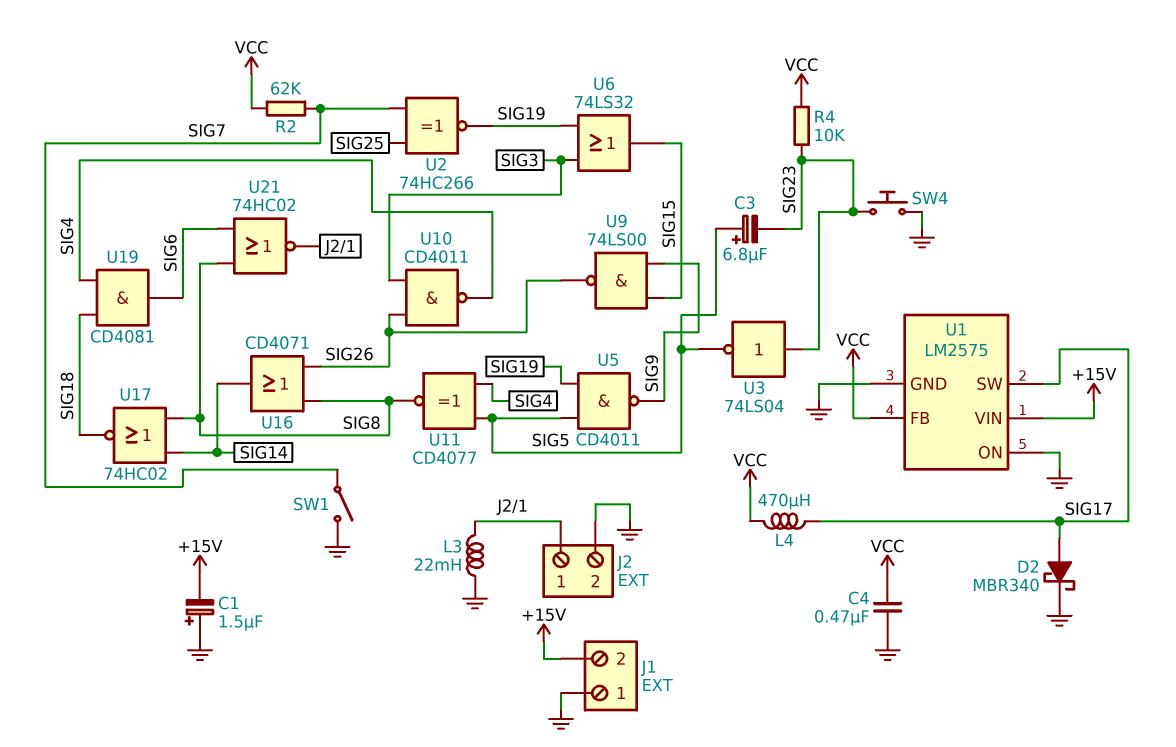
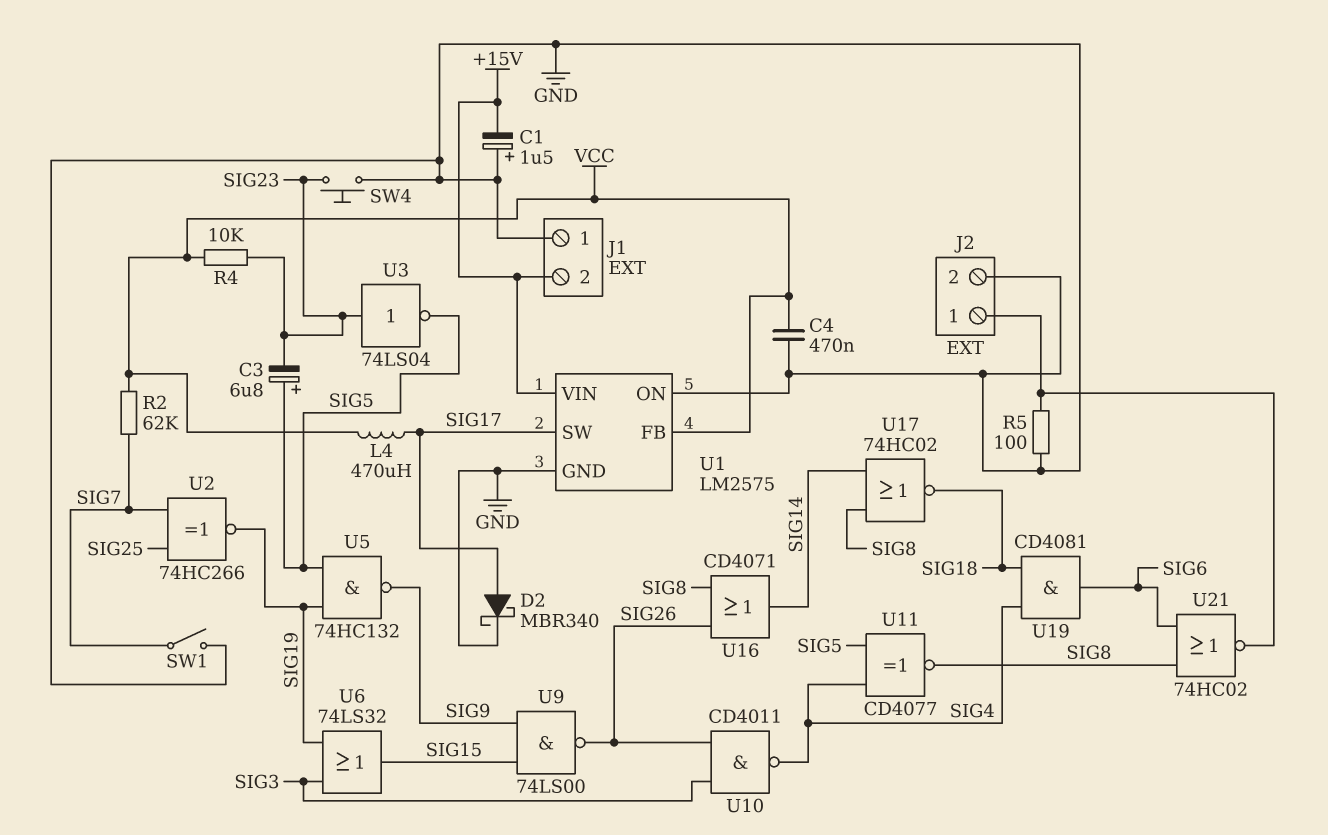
L3: 22mH (GND, J2/1) -> none
R5: none -> 100 (GND, J2/1)
U5: NAND CD4011 (in SIG5, in SIG19, out SIG9) -> NAND 74HC132 (in SIG5, in SIG19, out SIG9)

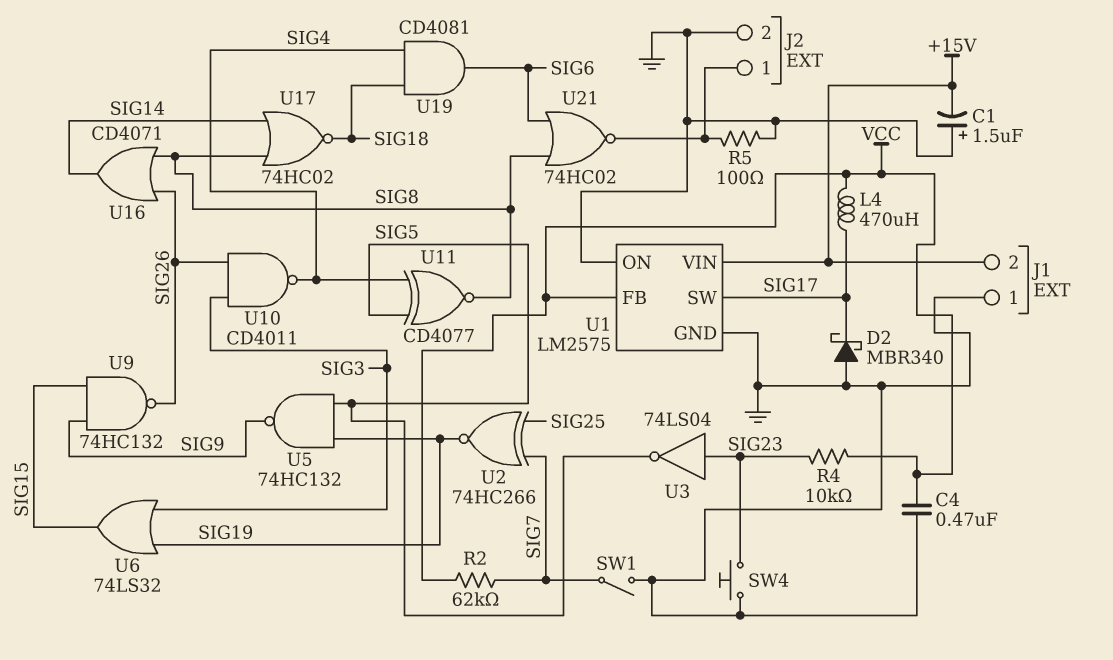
C3: 6.8uF (plus SIG5, minus SIG23) -> none
D2: schottky MBR340 (A SIG17, K GND) -> schottky MBR340 (A GND, K SIG17)
U9: NAND 74LS00 (in SIG9, in SIG15, out SIG26) -> NAND 74HC132 (in SIG9, in SIG15, out SIG26)

